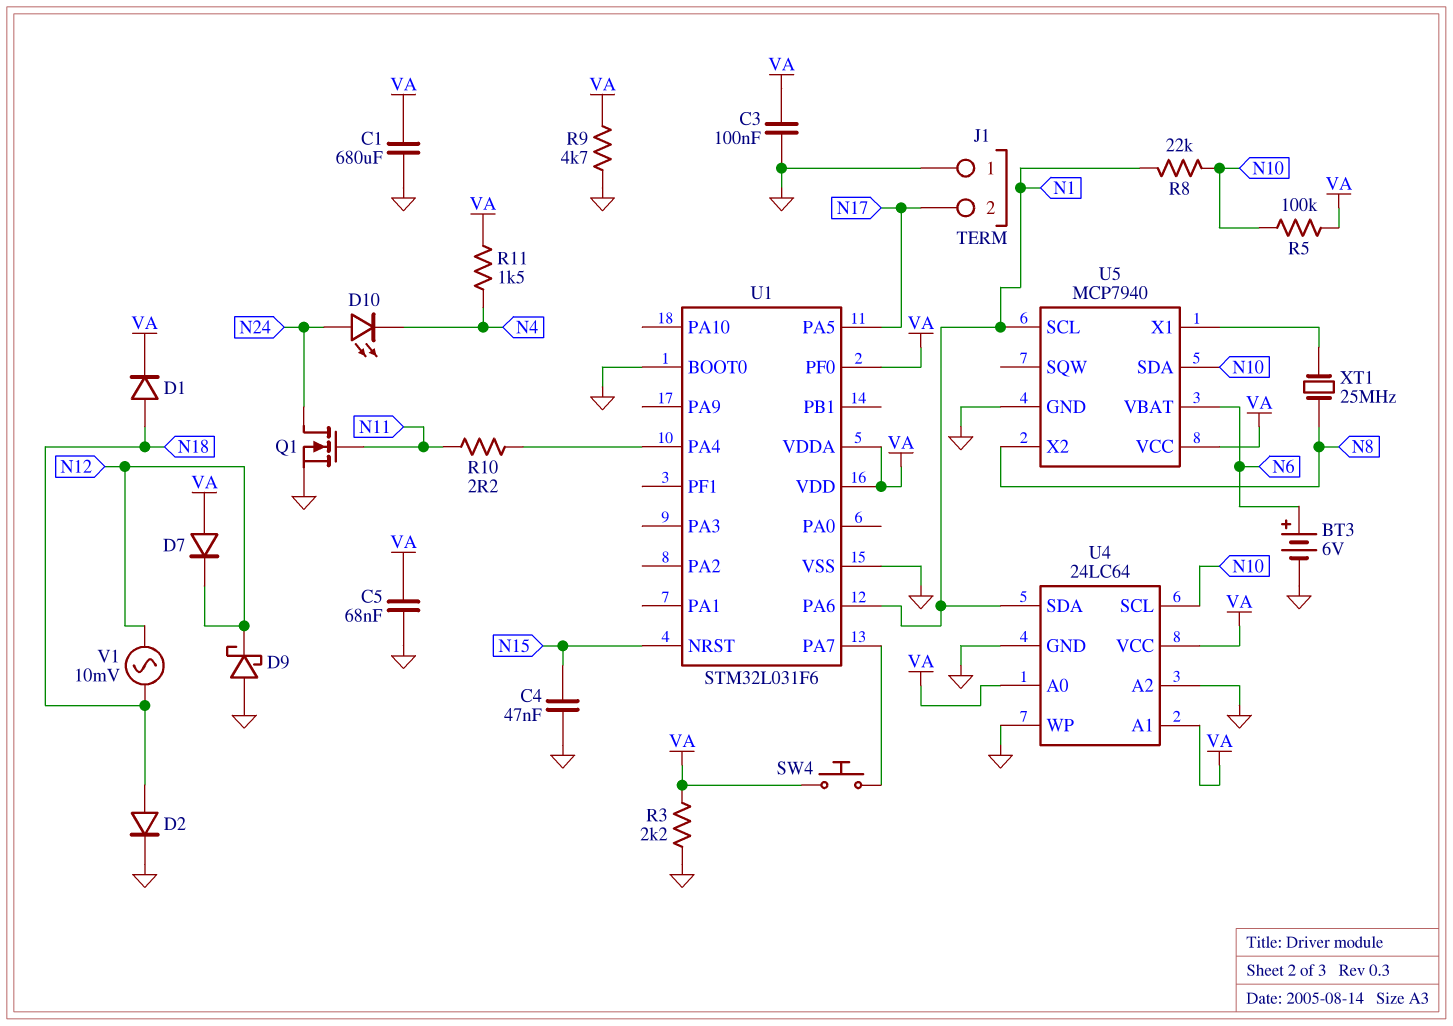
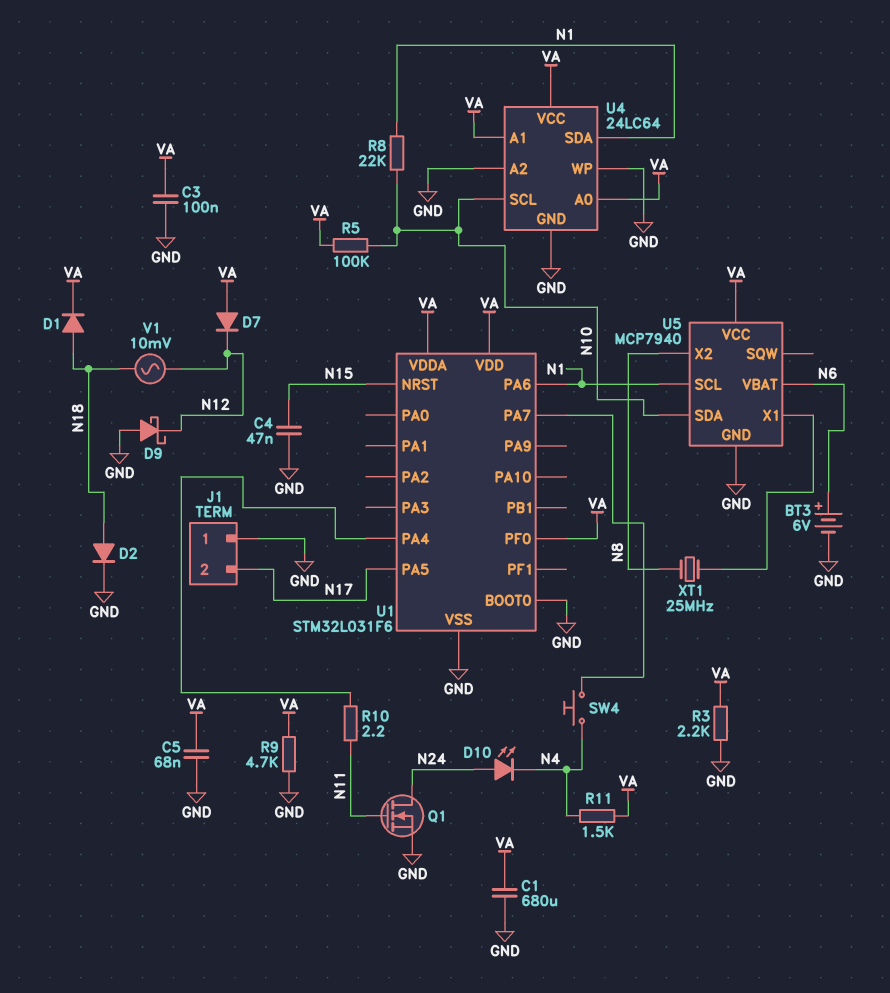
SW4: button (U1/PA7, VA) -> button (N4, U1/PA7)

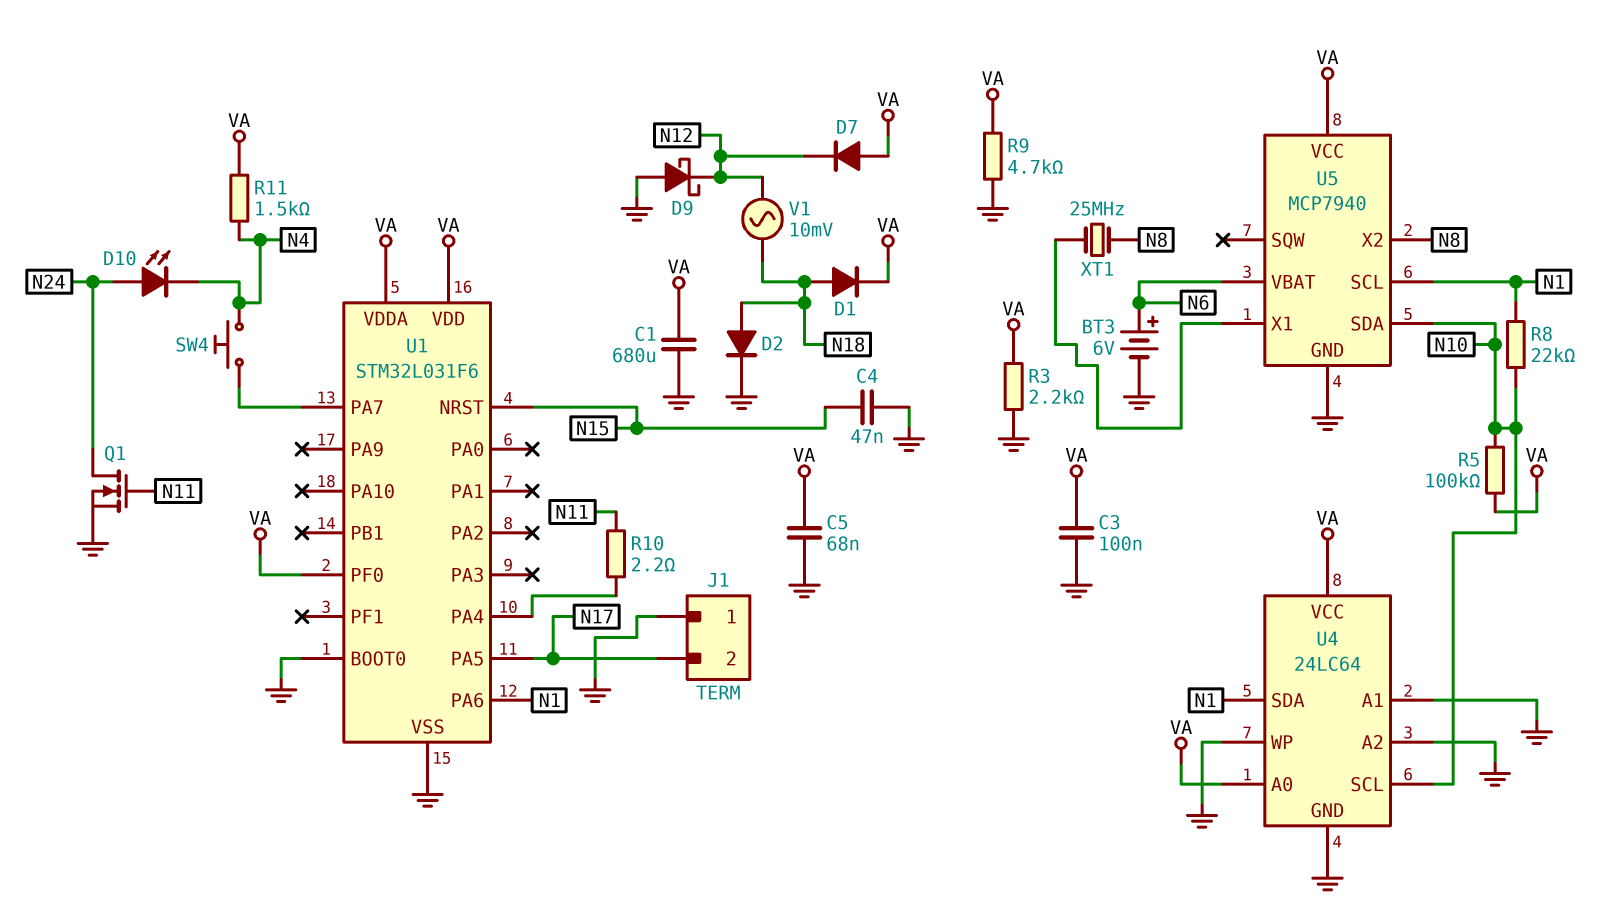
U4 pin A1: VA -> GND

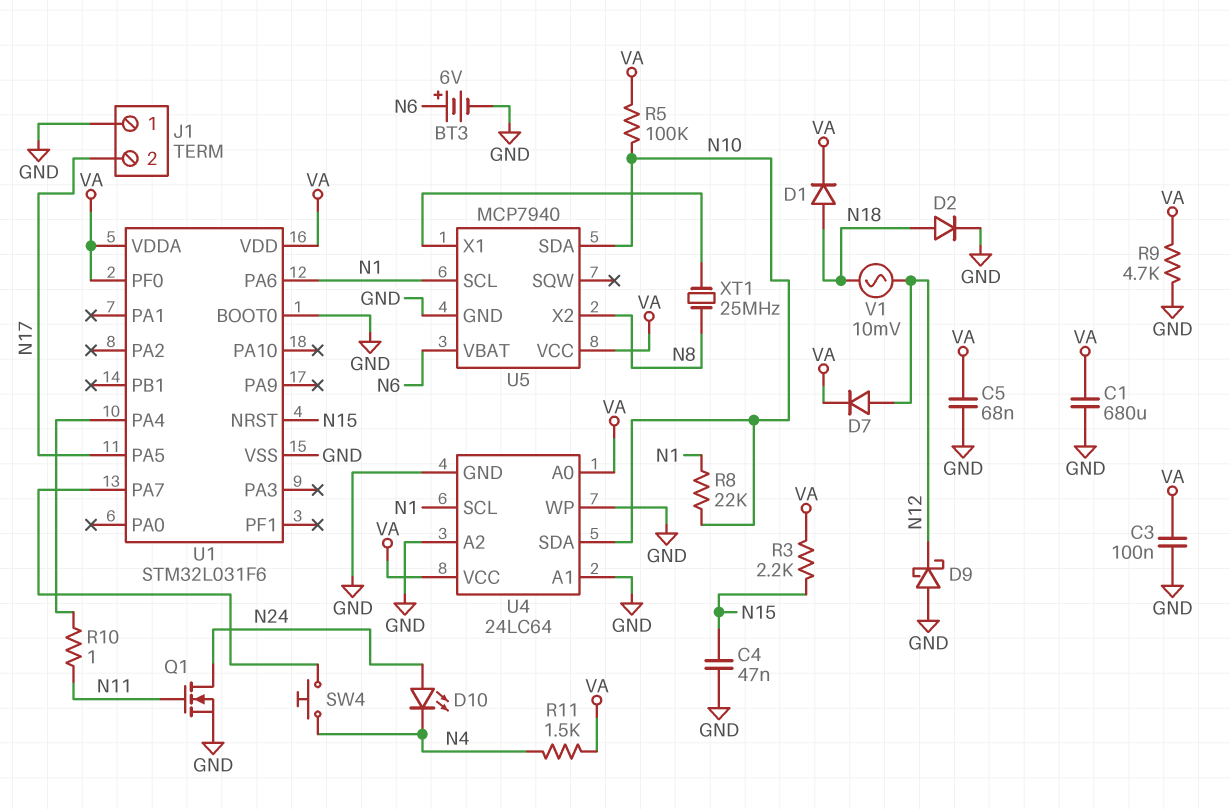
D7: diode (A VA, K N12) -> diode (A N12, K VA)
R3: 2.2k (GND, VA) -> 2.2k (N15, VA)
R10: 2.2 (N11, U1/PA4) -> 1 (N11, U1/PA4)
U4 pin SCL: N10 -> N1
U4 pin SDA: N1 -> N10

